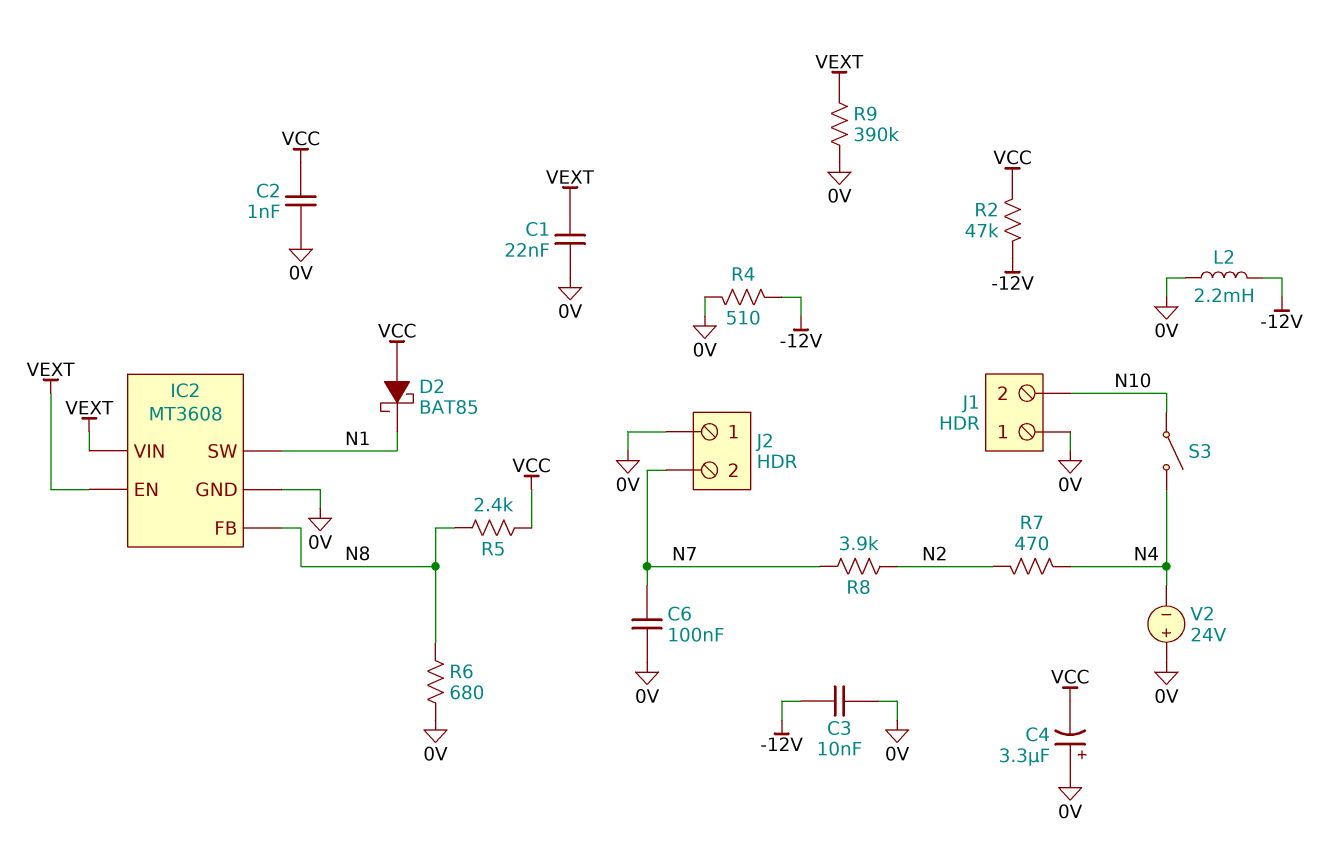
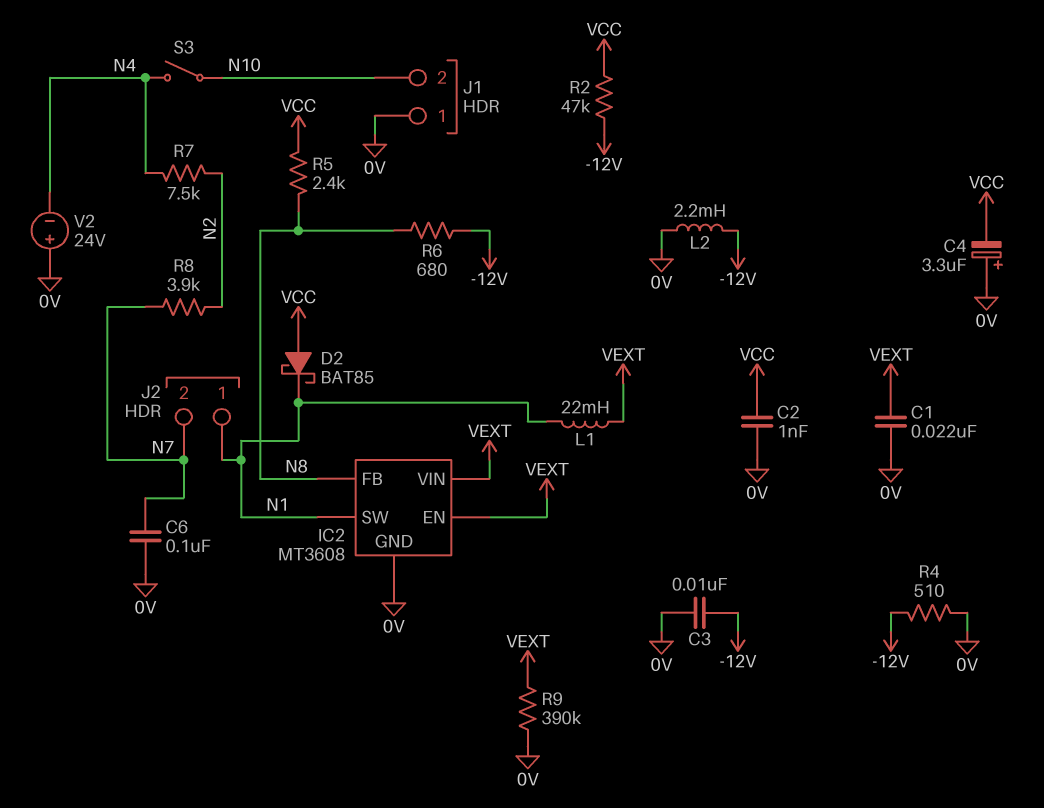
J2 pin 1: 0V -> N1
L1: none -> 22mH (N1, VEXT)
R6: 680 (0V, N8) -> 680 (-12V, N8)
R7: 470 (N2, N4) -> 7.5k (N2, N4)

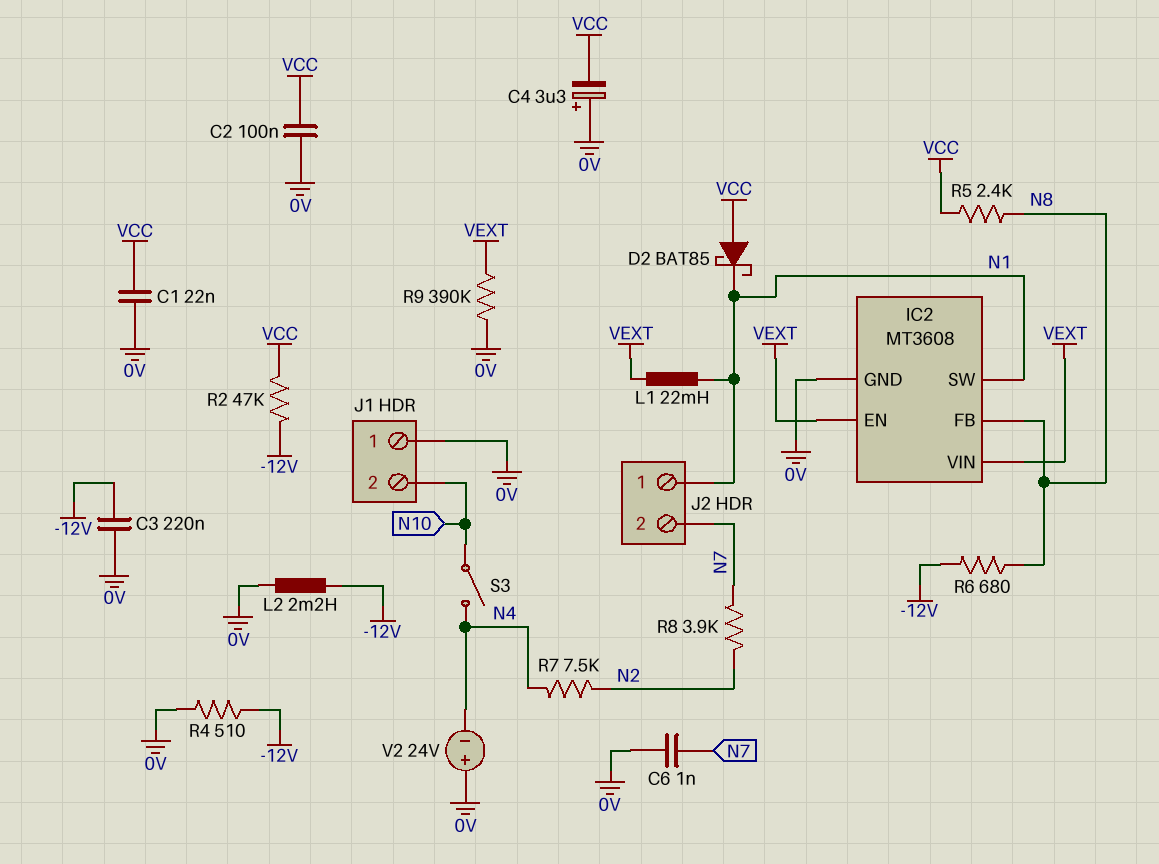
C1: 22nF (0V, VEXT) -> 22nF (0V, VCC)
C2: 1nF (0V, VCC) -> 100nF (0V, VCC)
C3: 10nF (-12V, 0V) -> 220nF (-12V, 0V)
C6: 100nF (0V, N7) -> 1nF (0V, N7)

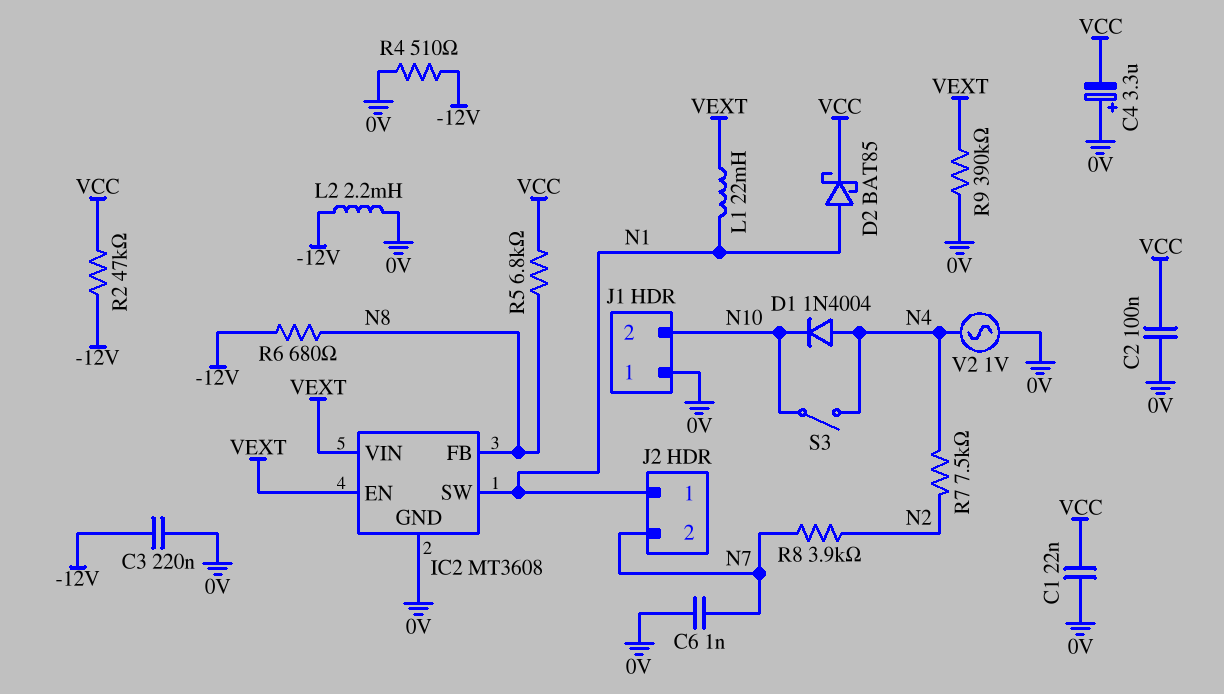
D1: none -> diode 1N4004 (A N4, K N10)
D2: schottky BAT85 (A VCC, K N1) -> schottky BAT85 (A N1, K VCC)
R5: 2.4k (N8, VCC) -> 6.8k (N8, VCC)
V2: 24V (plus 0V, minus N4) -> AC 1V (0V, N4)

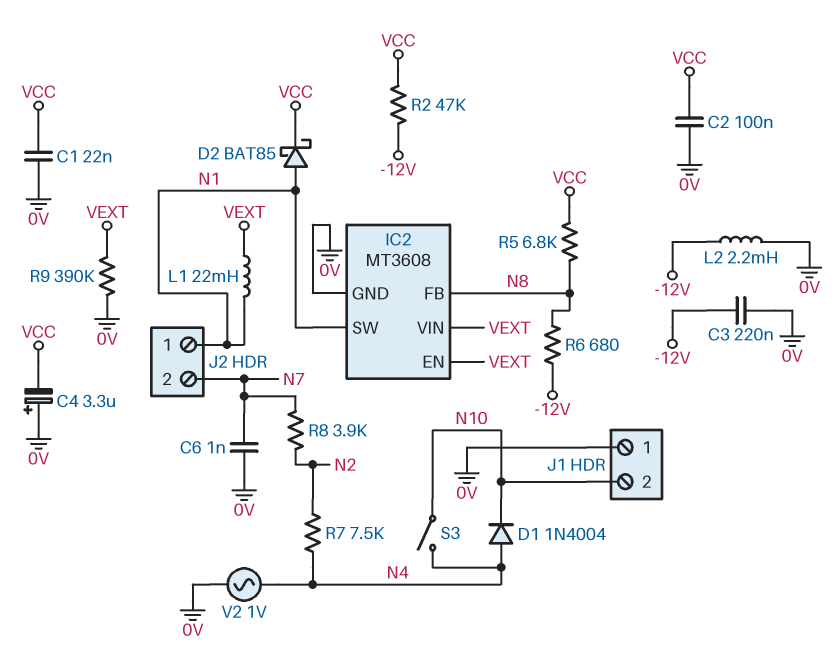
R4: 510 (-12V, 0V) -> none

